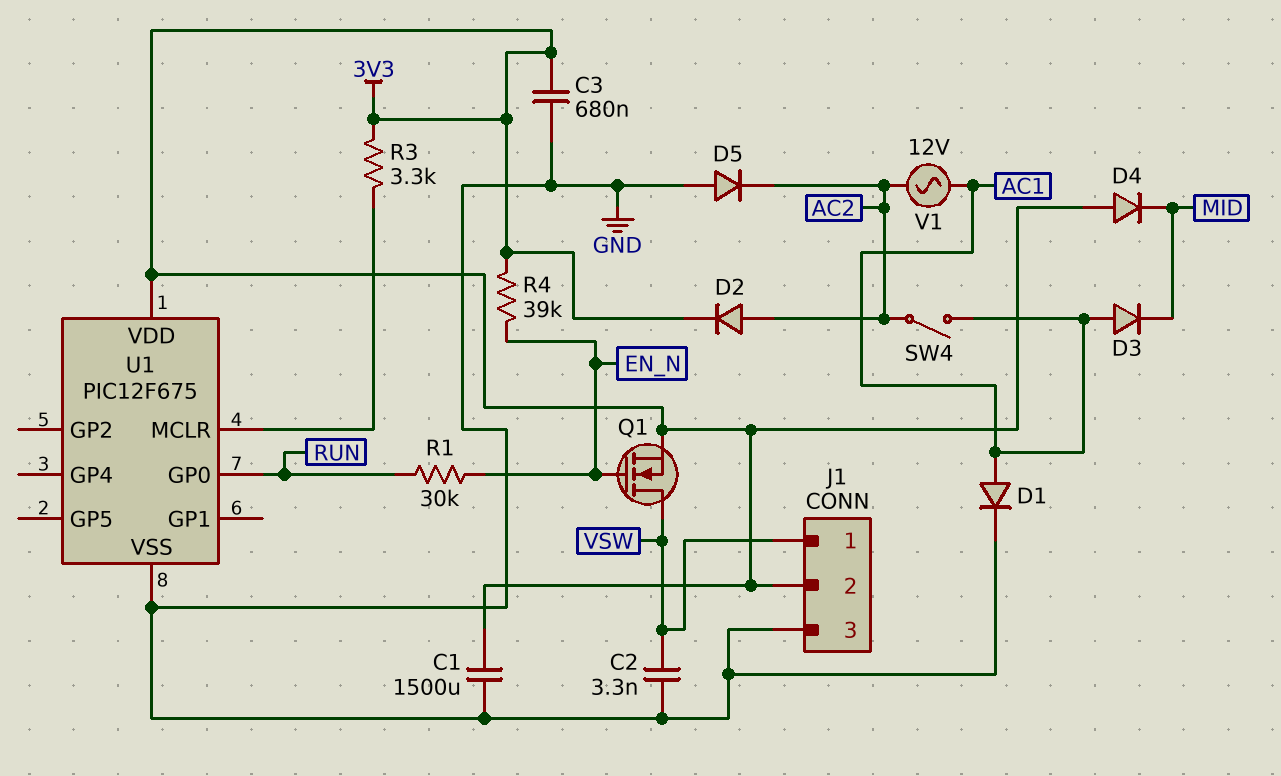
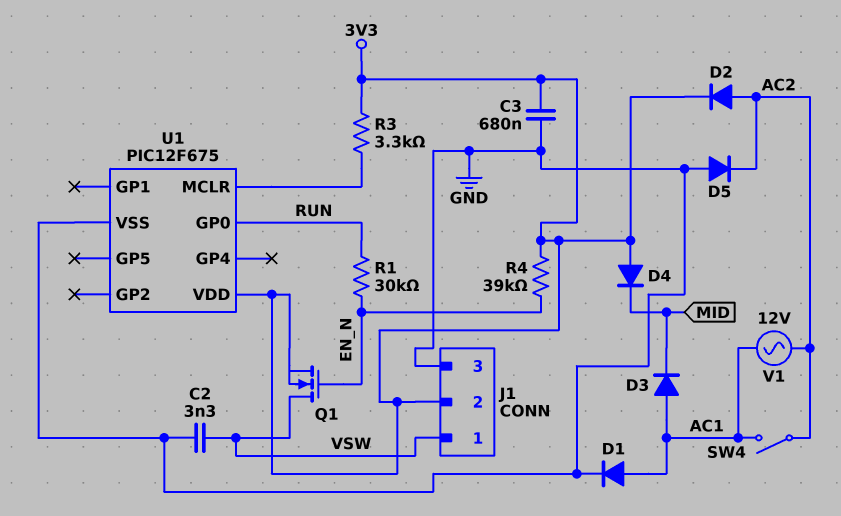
C1: 1500uF (3V3, GND) -> none

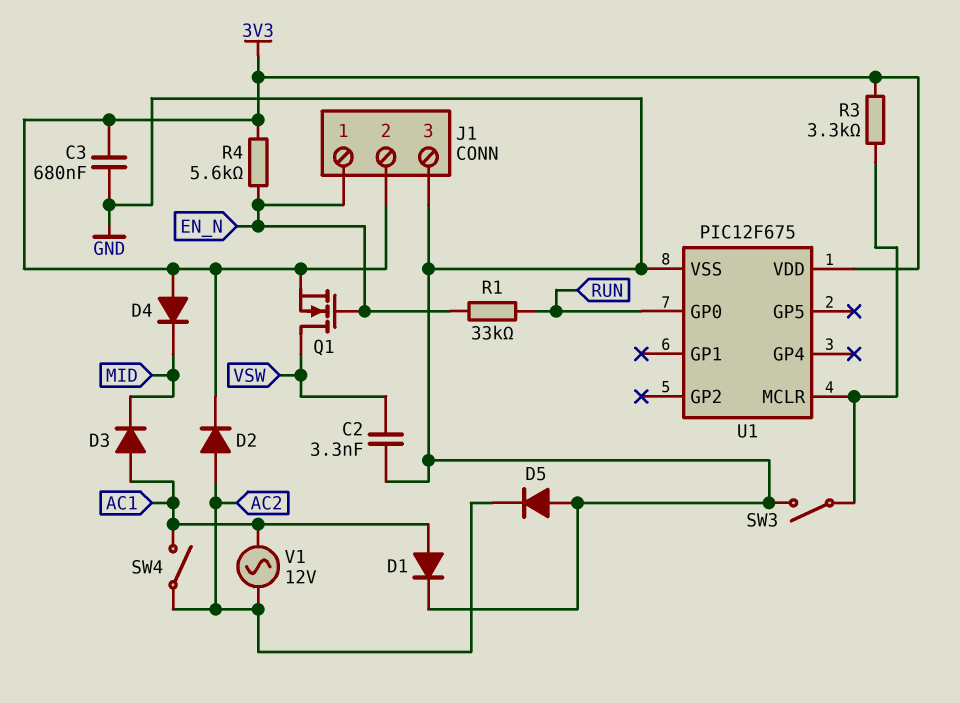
J1 pin 1: VSW -> EN_N
R1: 30k (EN_N, RUN) -> 33k (EN_N, RUN)
R4: 39k (3V3, EN_N) -> 5.6k (3V3, EN_N)
SW3: none -> switch (GND, U1/MCLR)

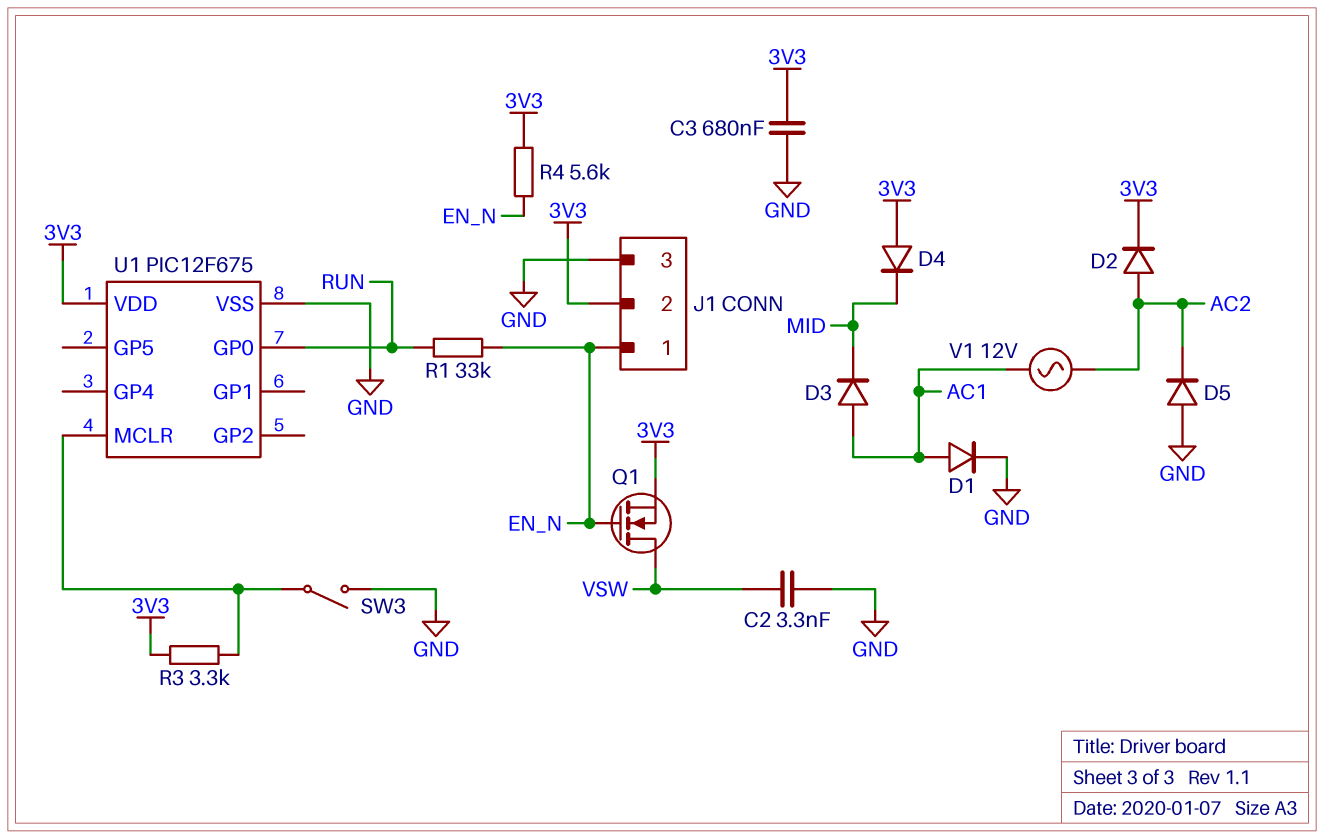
SW4: switch (AC1, AC2) -> none

